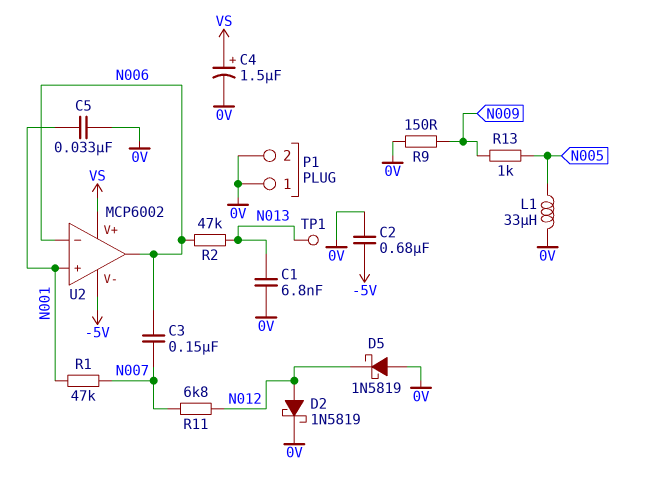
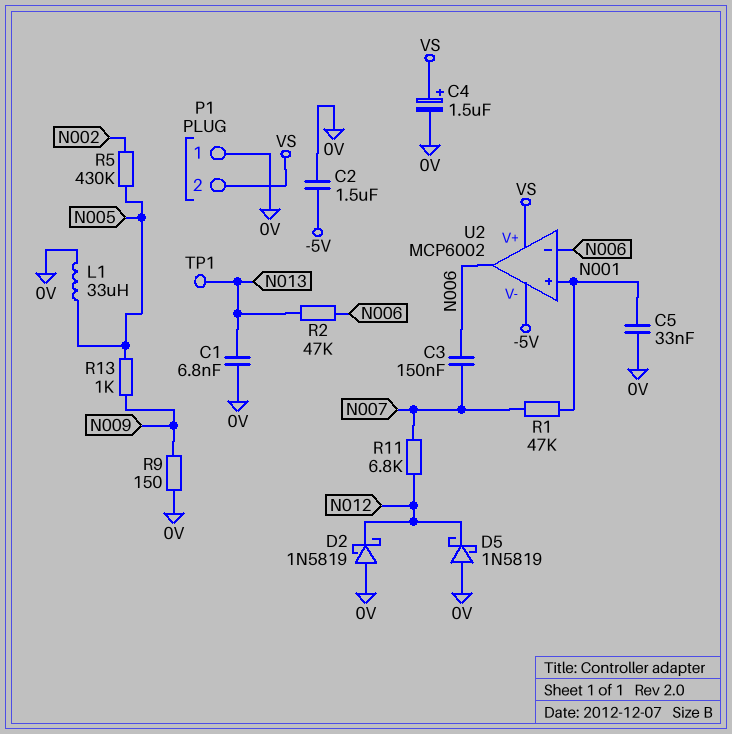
C2: 680nF (-5V, 0V) -> 1.5uF (-5V, 0V)
D2: schottky 1N5819 (A N012, K 0V) -> schottky 1N5819 (A 0V, K N012)
P1 pin 2: 0V -> VS
R5: none -> 430k (N002, N005)

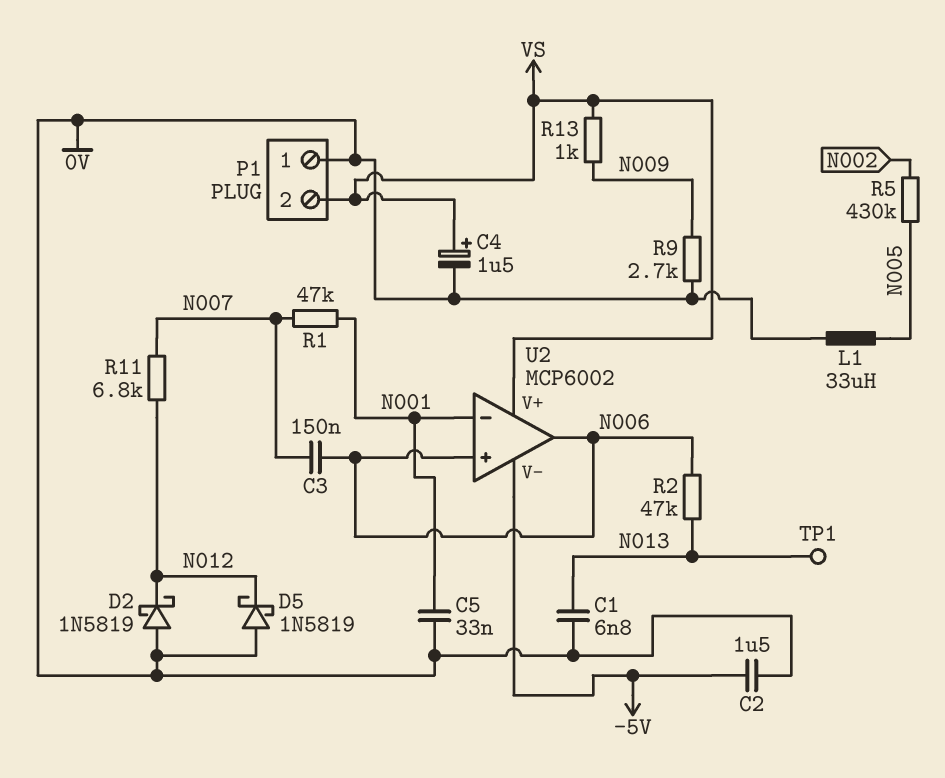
R9: 150 (0V, N009) -> 2.7k (0V, N009)
R13: 1k (N005, N009) -> 1k (N009, VS)
U2 pin in+: N001 -> N006
U2 pin in-: N006 -> N001

